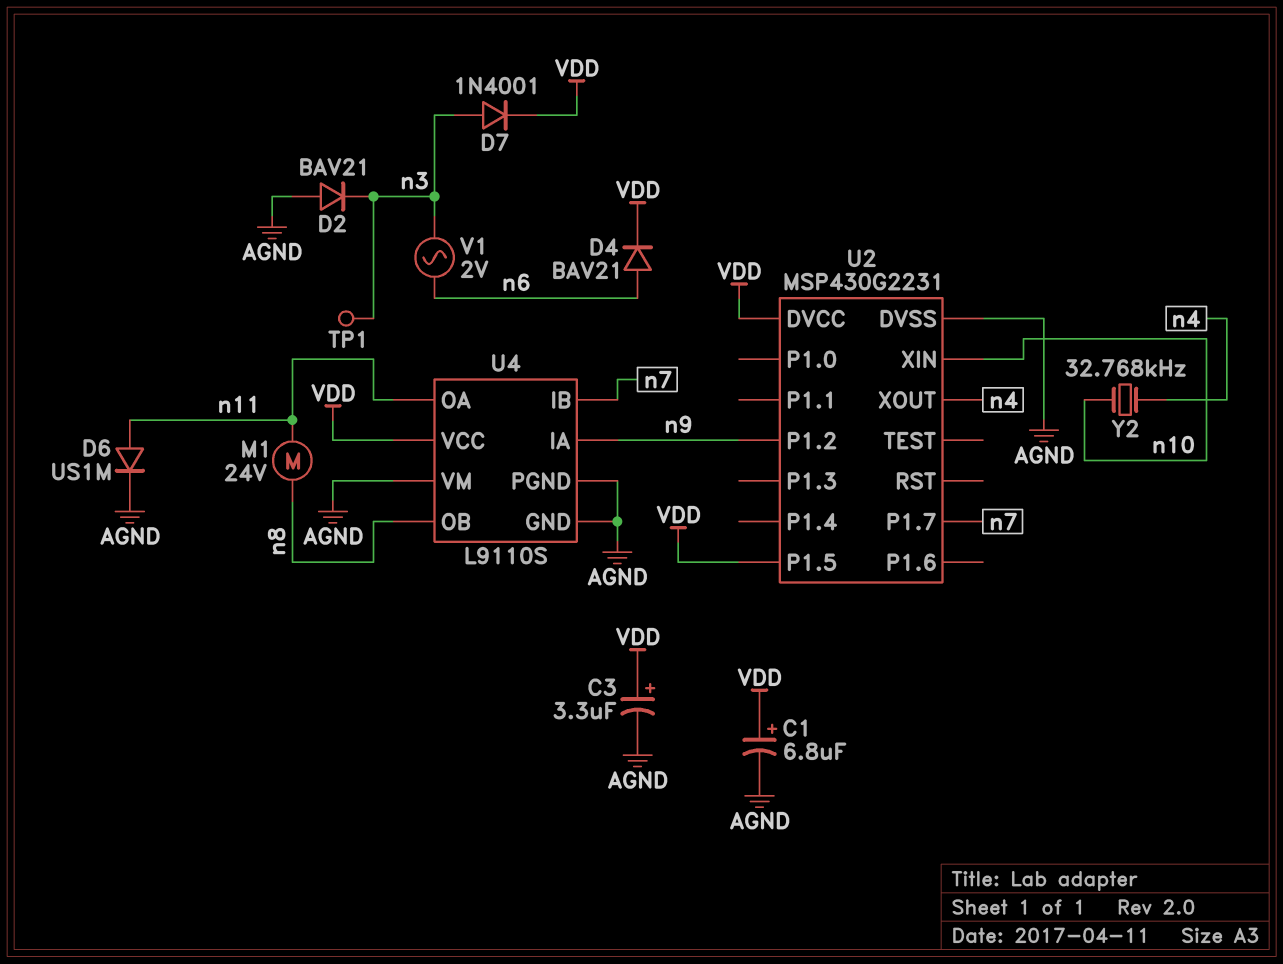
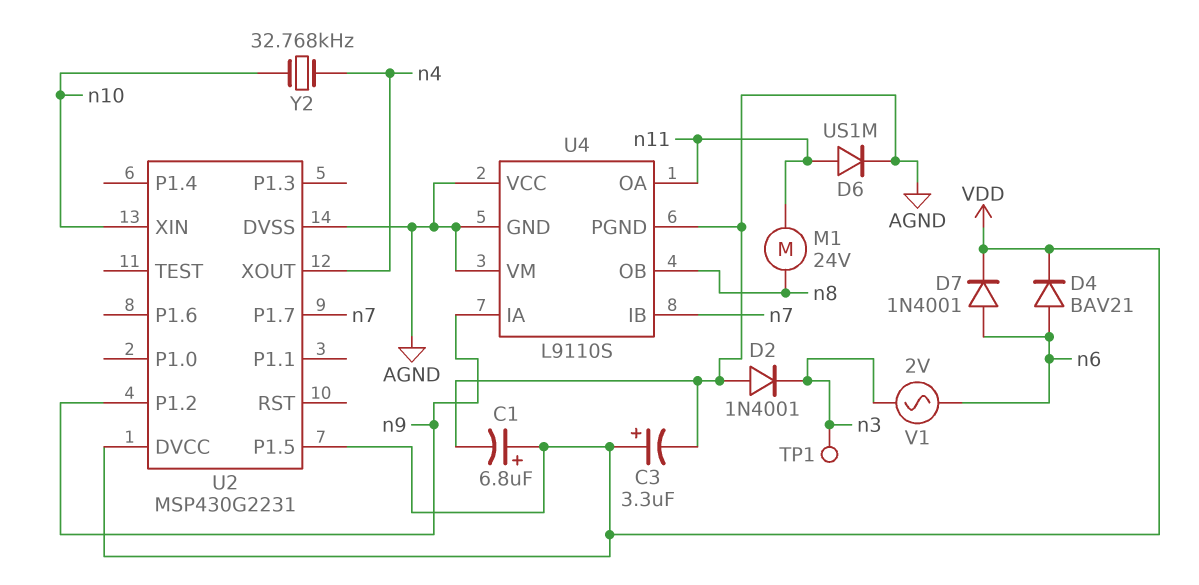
D2: diode BAV21 (A AGND, K n3) -> diode 1N4001 (A AGND, K n3)
D7: diode 1N4001 (A n3, K VDD) -> diode 1N4001 (A n6, K VDD)
U4 pin VCC: VDD -> AGND

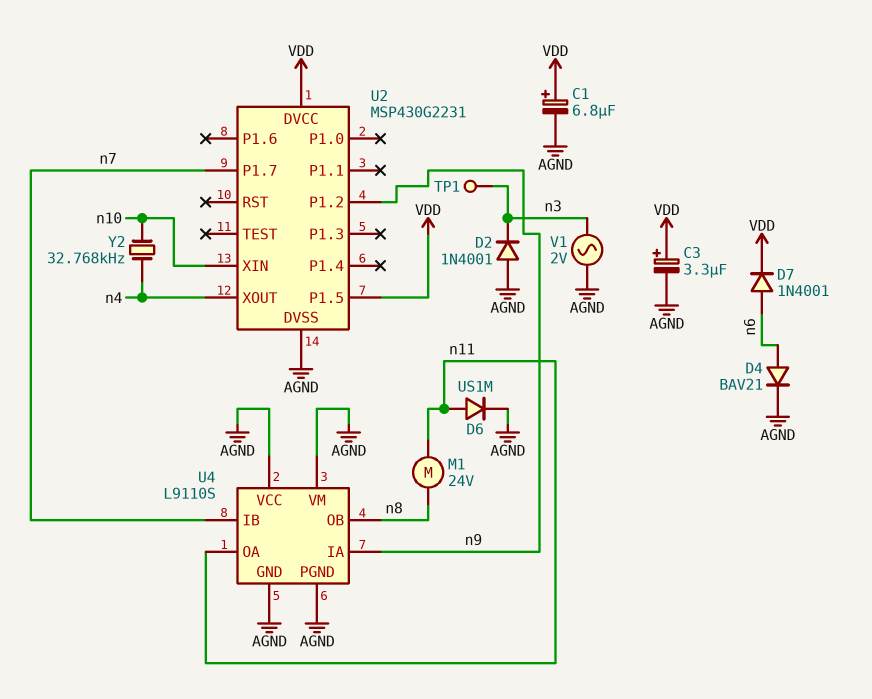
D4: diode BAV21 (A n6, K VDD) -> diode BAV21 (A n6, K AGND)
V1: AC 2V (n3, n6) -> AC 2V (AGND, n3)

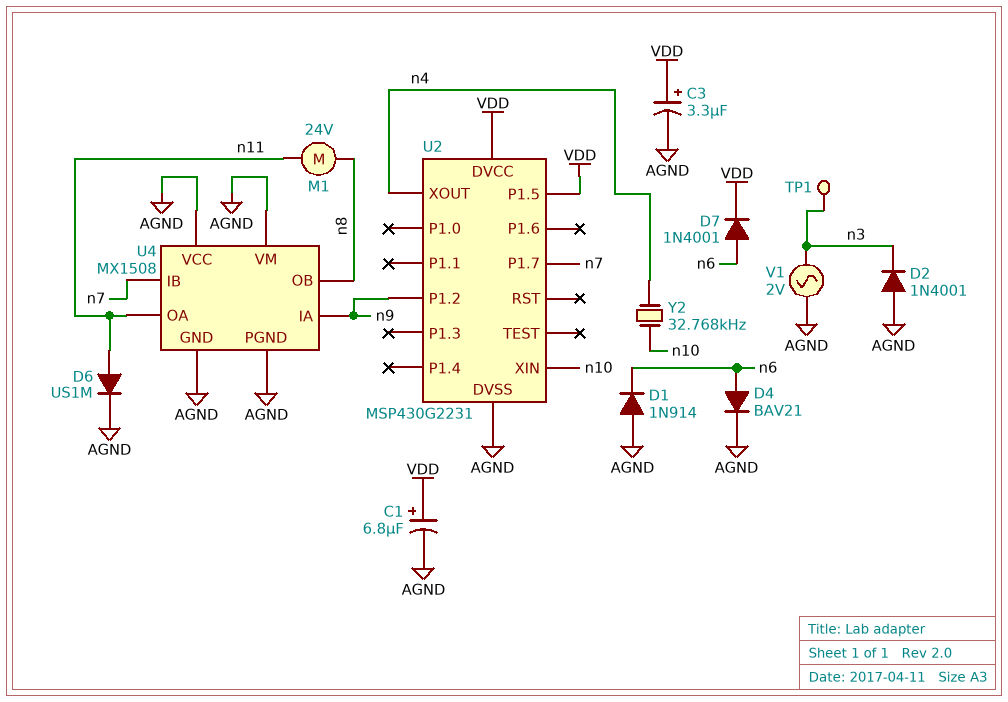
D1: none -> diode 1N914 (A AGND, K n6)
U4: L9110S -> MX1508

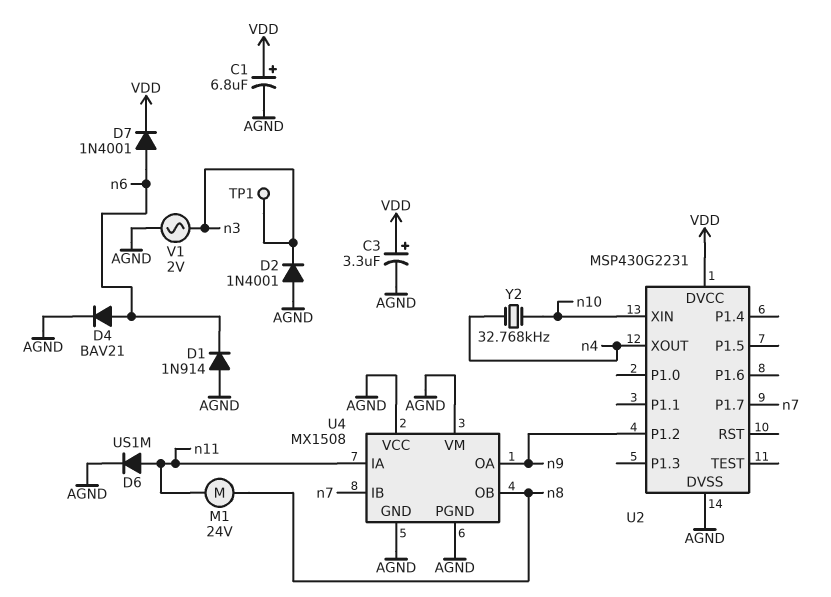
U2 pin P1.5: VDD -> none
U4 pin IA: n9 -> n11
U4 pin OA: n11 -> n9

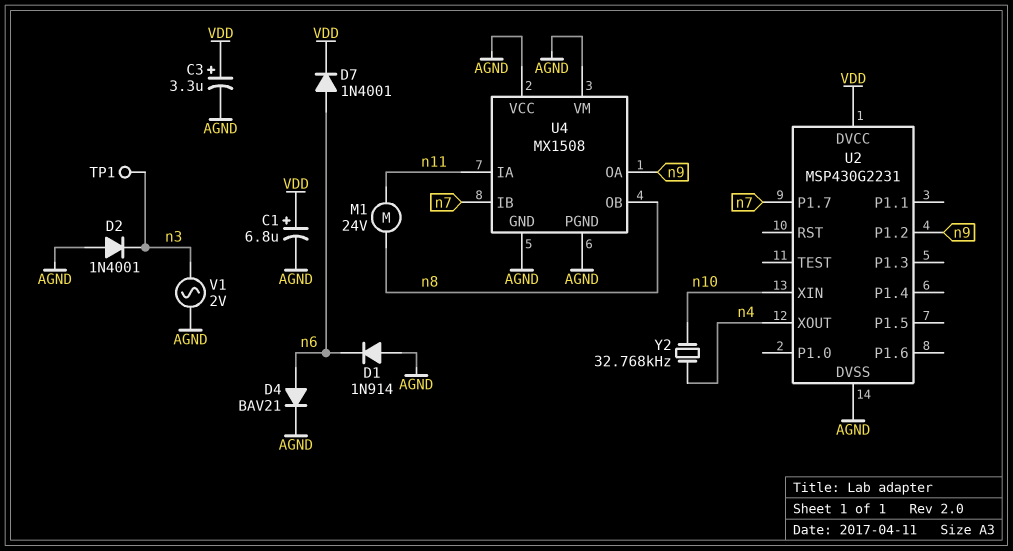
D6: diode US1M (A n11, K AGND) -> none

